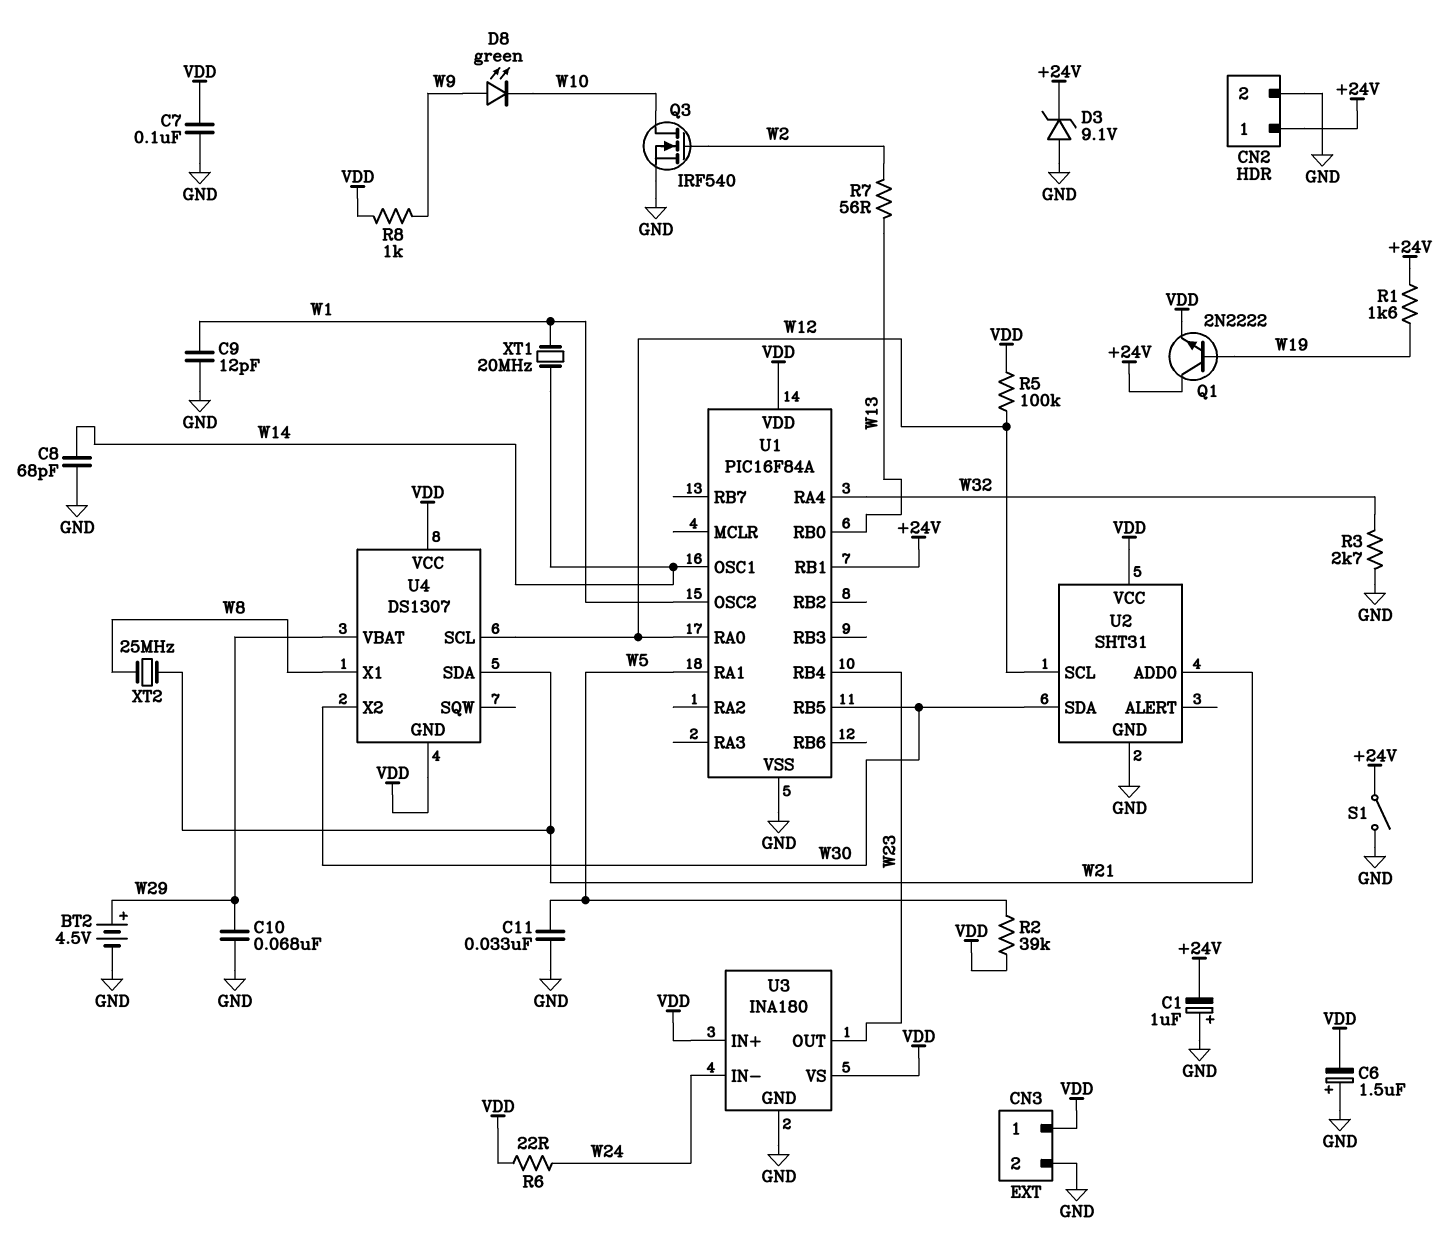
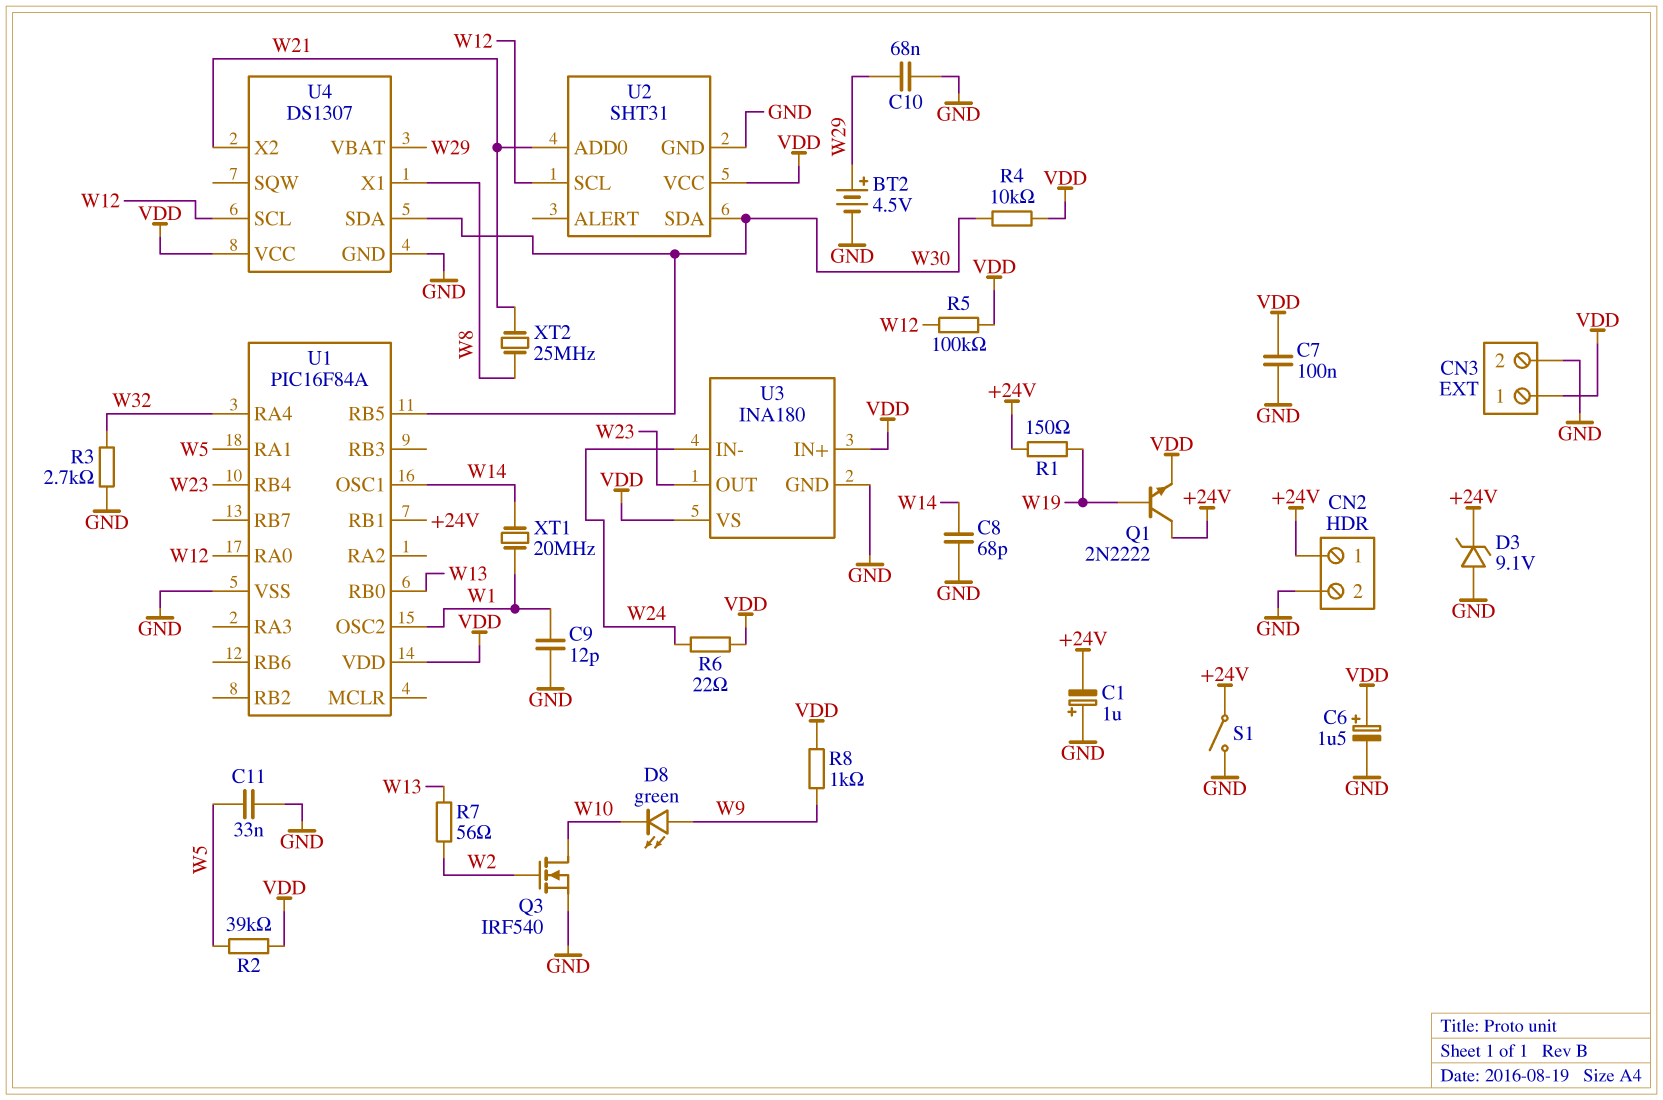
C6: 1.5uF (plus GND, minus VDD) -> 1.5uF (plus VDD, minus GND)
R1: 1.6k (+24V, W19) -> 150 (+24V, W19)
R4: none -> 10k (VDD, W30)
U4 pin GND: VDD -> GND
U4 pin SDA: W21 -> W30
U4 pin X2: W30 -> W21

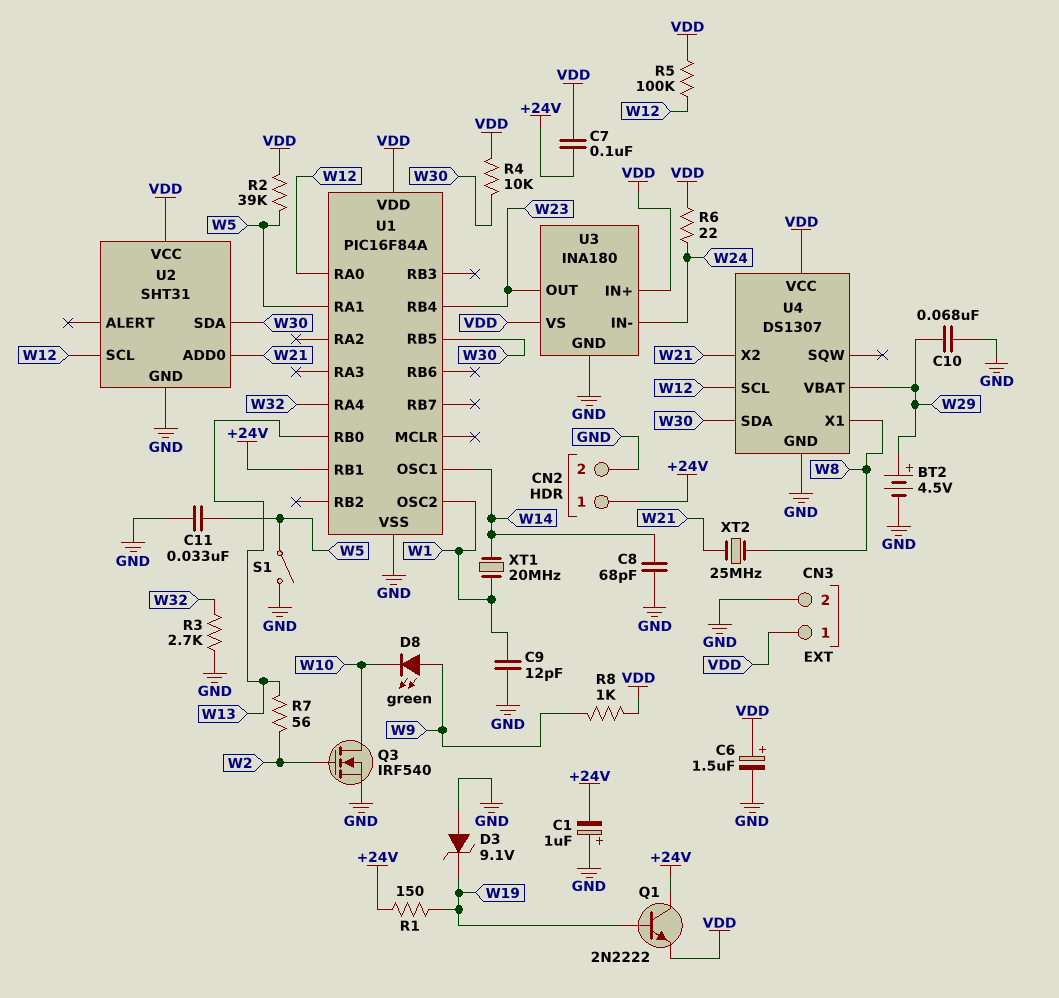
C7: 100nF (GND, VDD) -> 100nF (+24V, VDD)
D3: zener 9.1V (A GND, K +24V) -> zener 9.1V (A GND, K W19)
S1: switch (+24V, GND) -> switch (GND, W5)

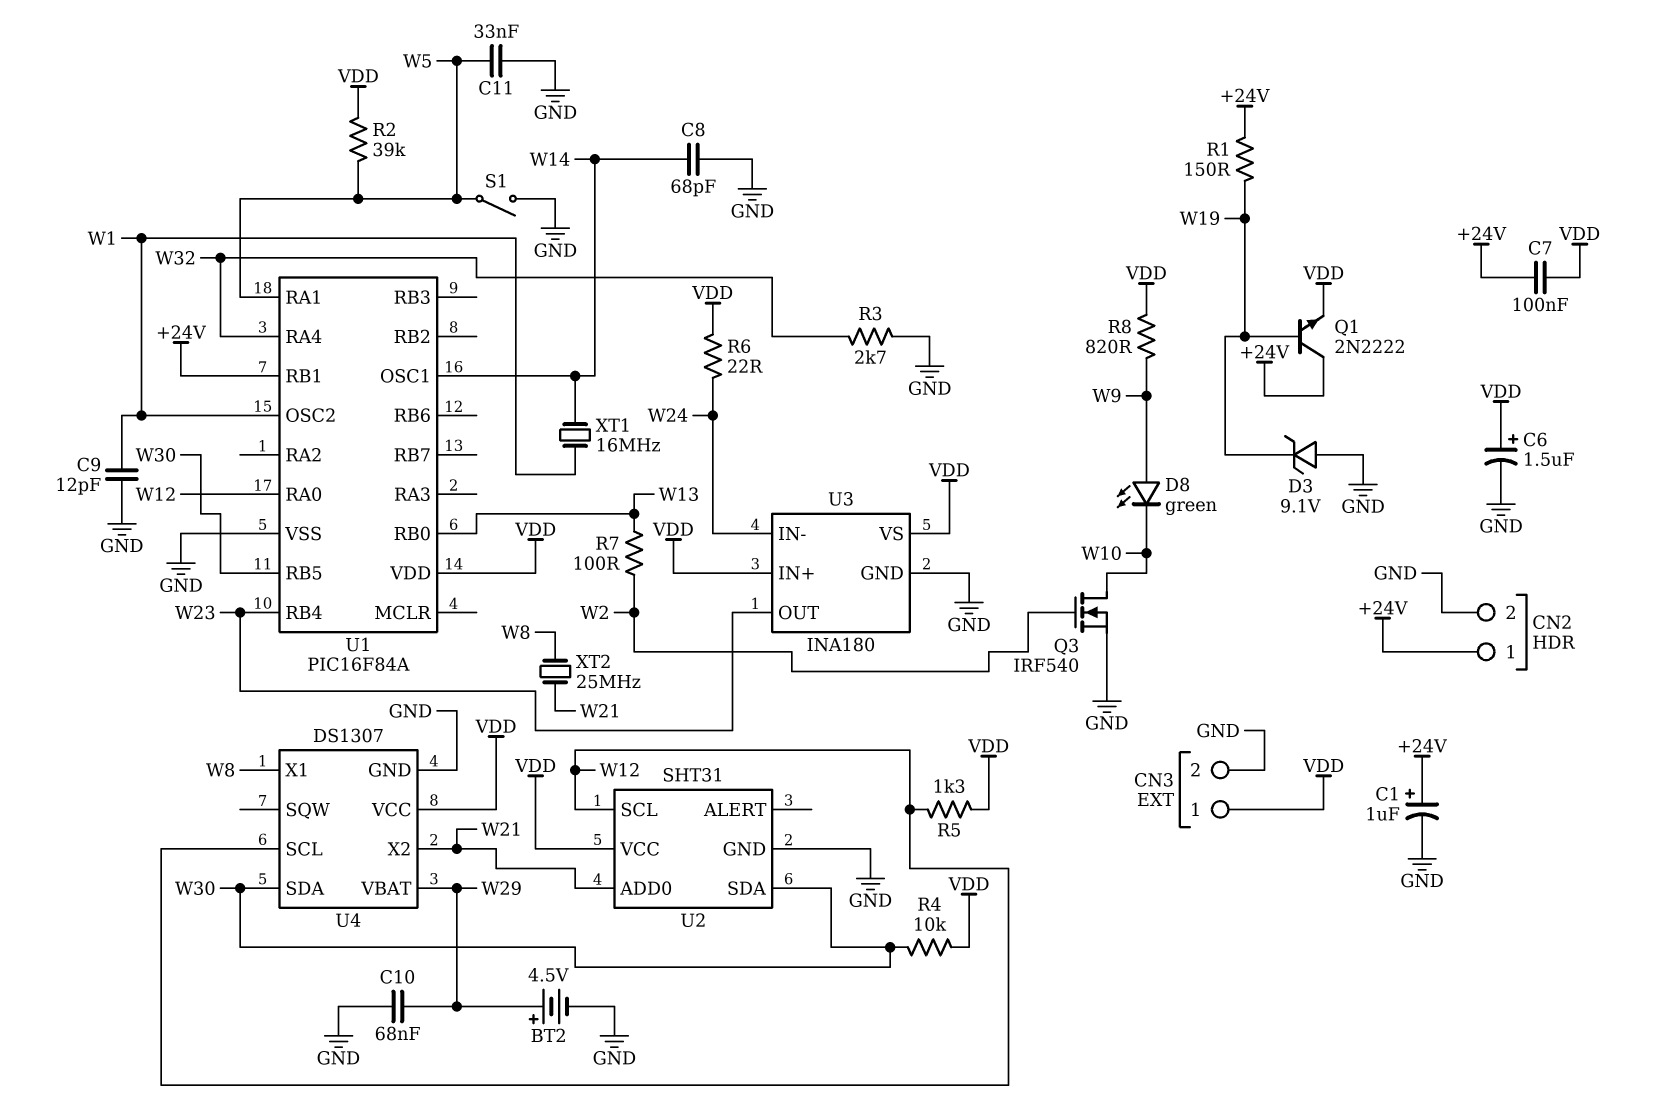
C1: 1uF (plus GND, minus +24V) -> 1uF (plus +24V, minus GND)
R5: 100k (VDD, W12) -> 1.3k (VDD, W12)
R7: 56 (W2, W13) -> 100 (W2, W13)
R8: 1k (VDD, W9) -> 820 (VDD, W9)
XT1: 20MHz (W1, W14) -> 16MHz (W1, W14)

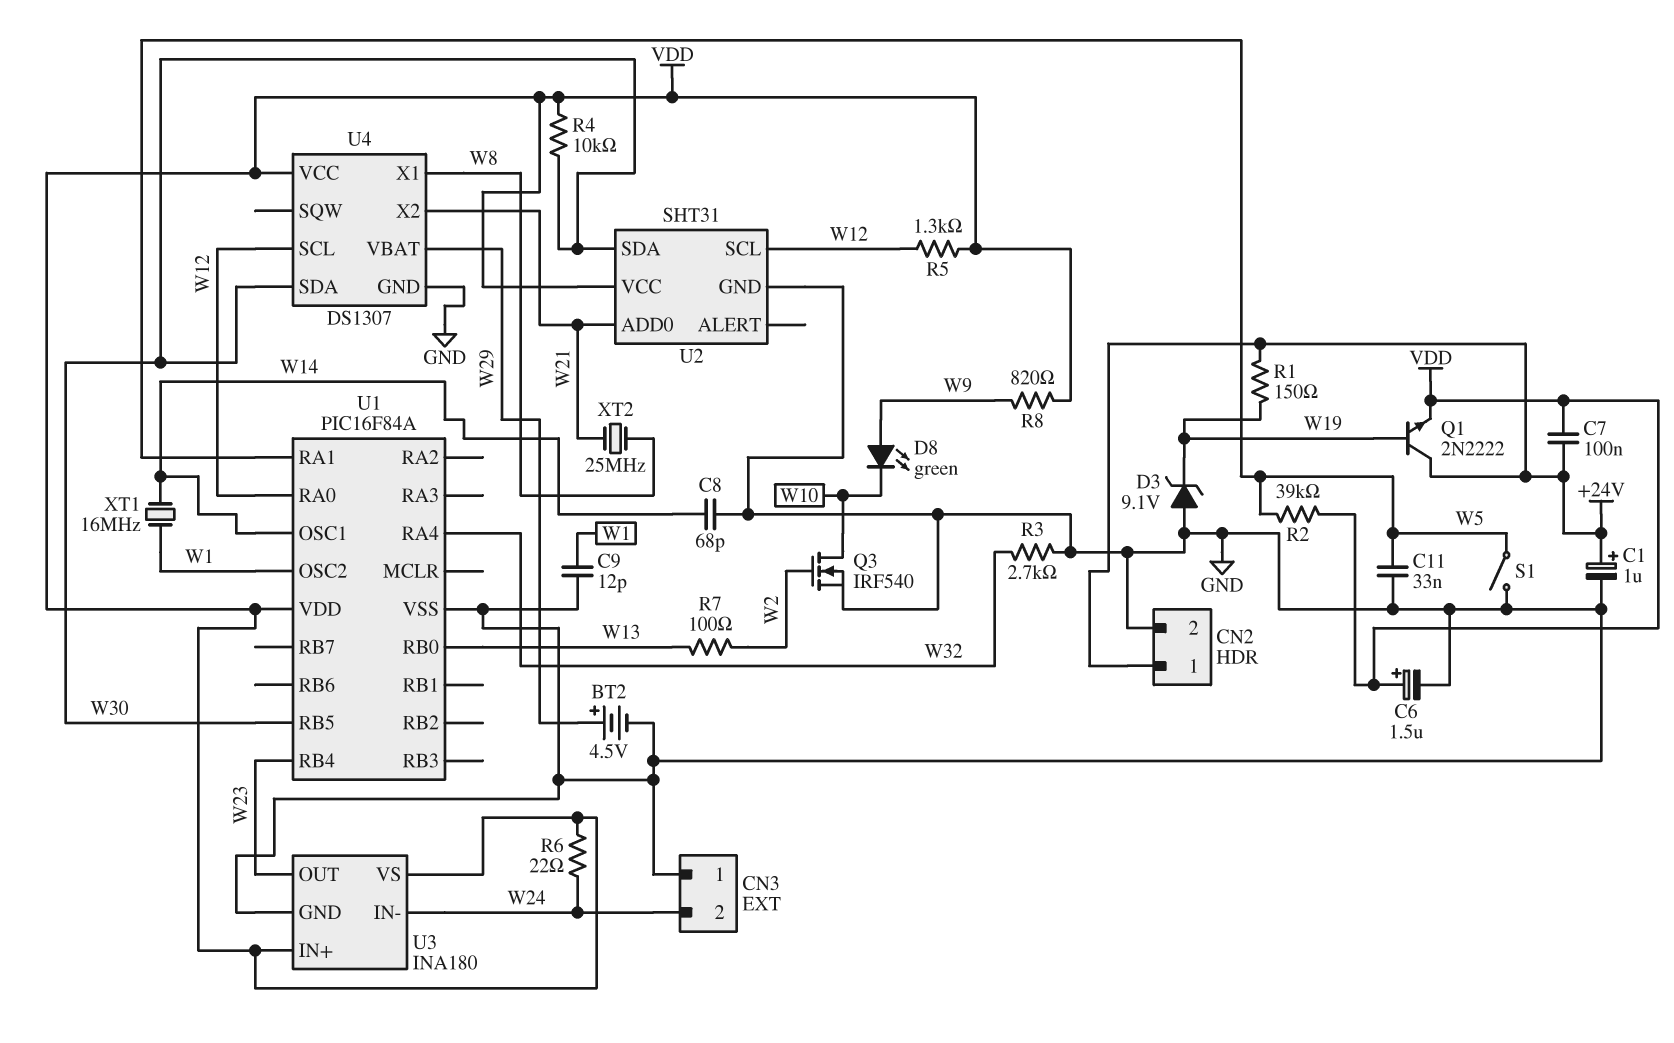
C10: 68nF (GND, W29) -> none
CN3 pin 1: VDD -> GND
CN3 pin 2: GND -> W24
U1 pin RB1: +24V -> none

